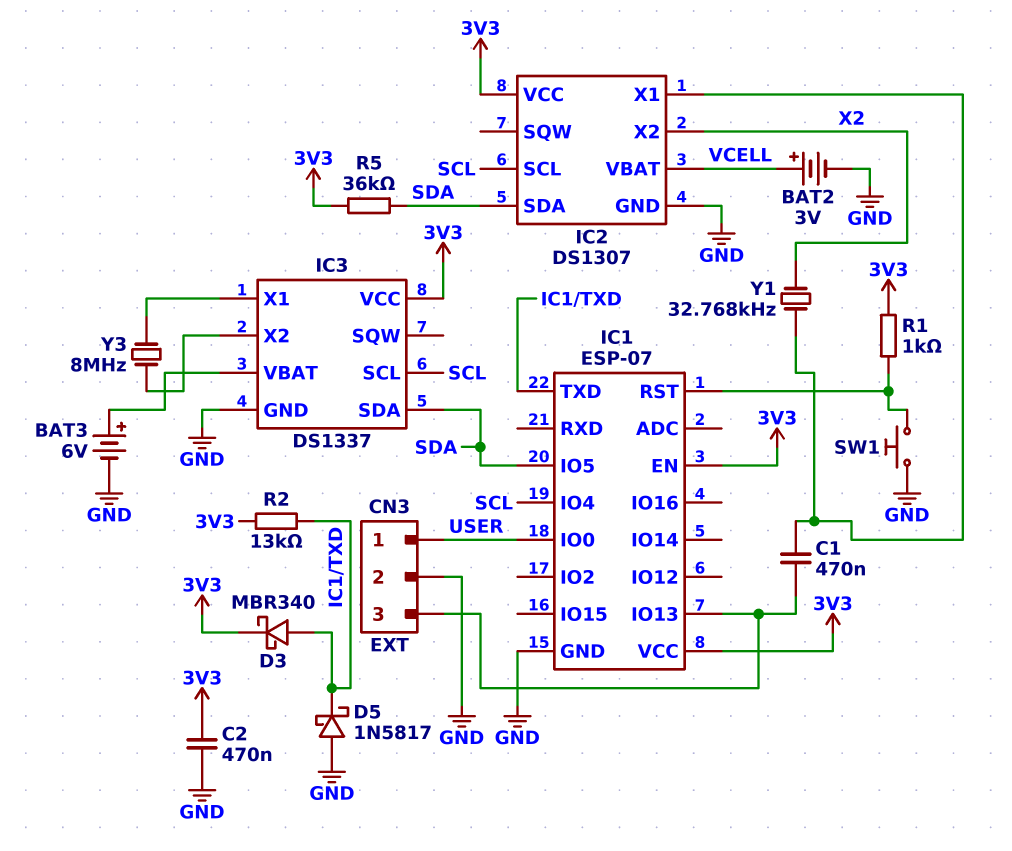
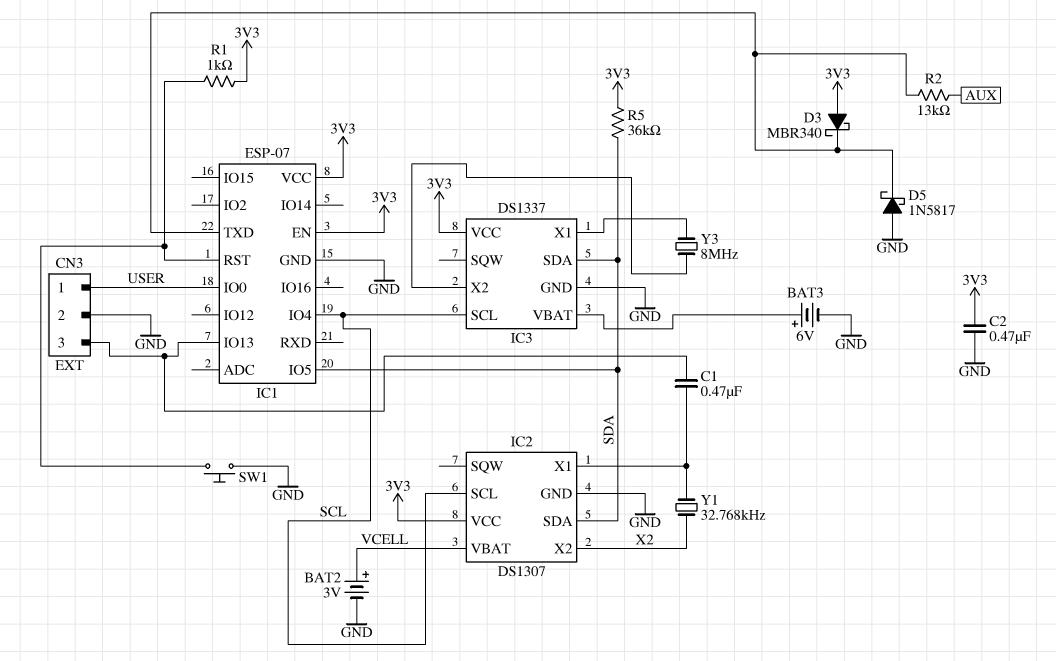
D3: schottky MBR340 (A IC1/TXD, K 3V3) -> schottky MBR340 (A 3V3, K IC1/TXD)
R2: 13k (3V3, IC1/TXD) -> 13k (AUX, IC1/TXD)

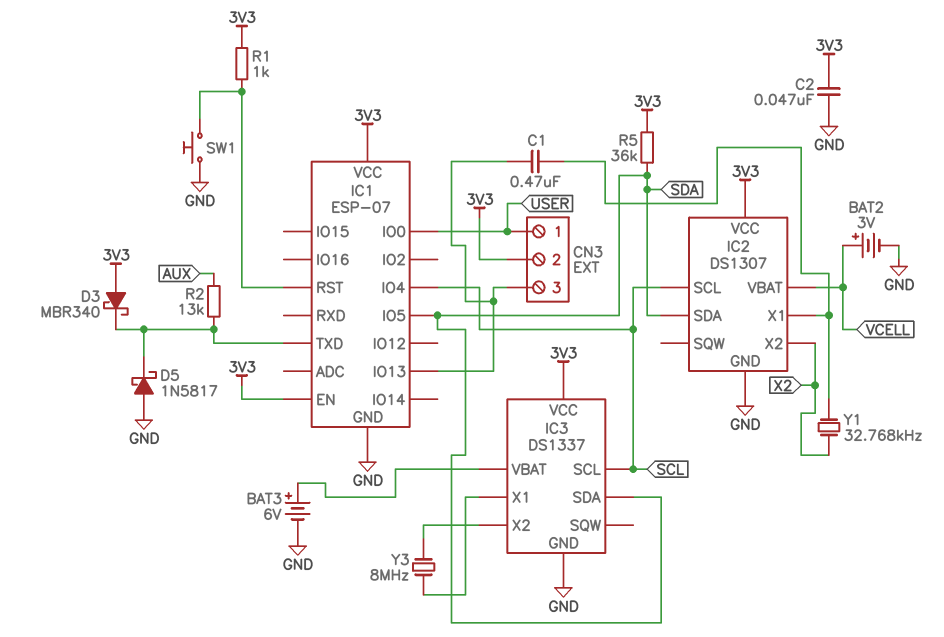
C2: 470nF (3V3, GND) -> 47nF (3V3, GND)
CN3 pin 2: GND -> 3V3

